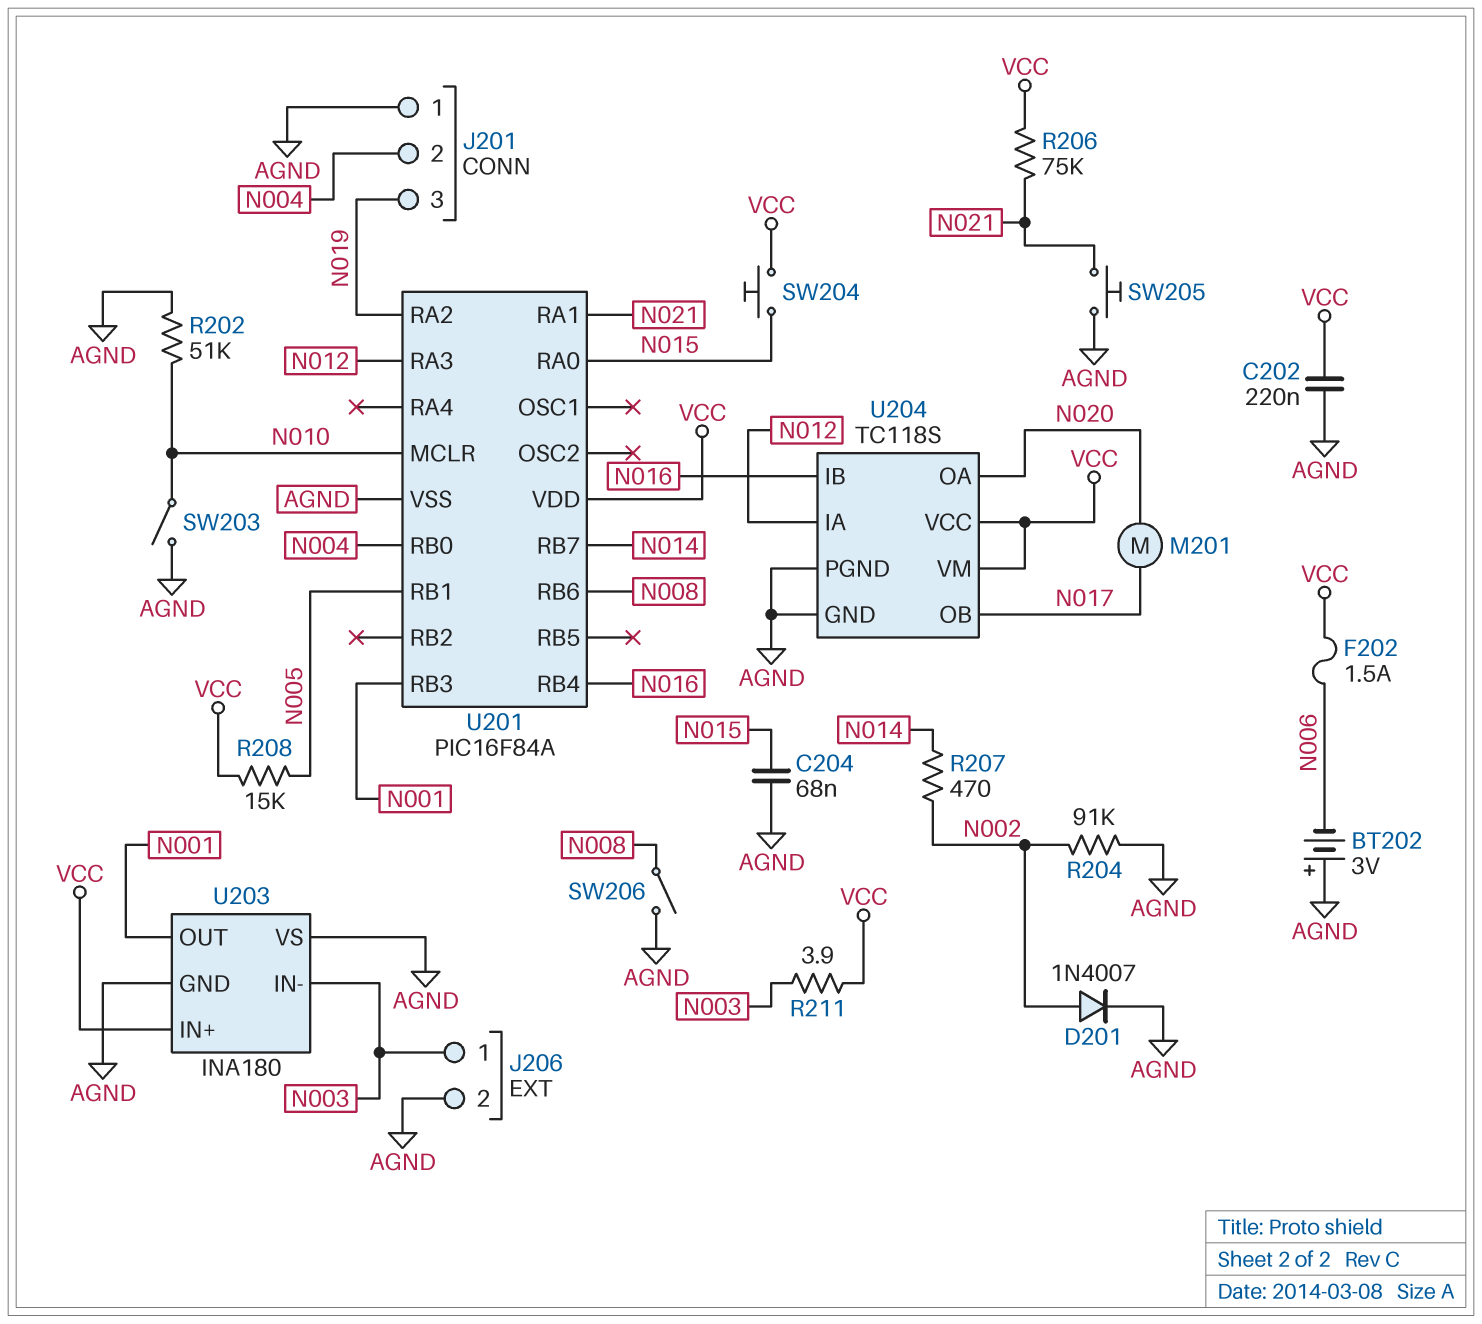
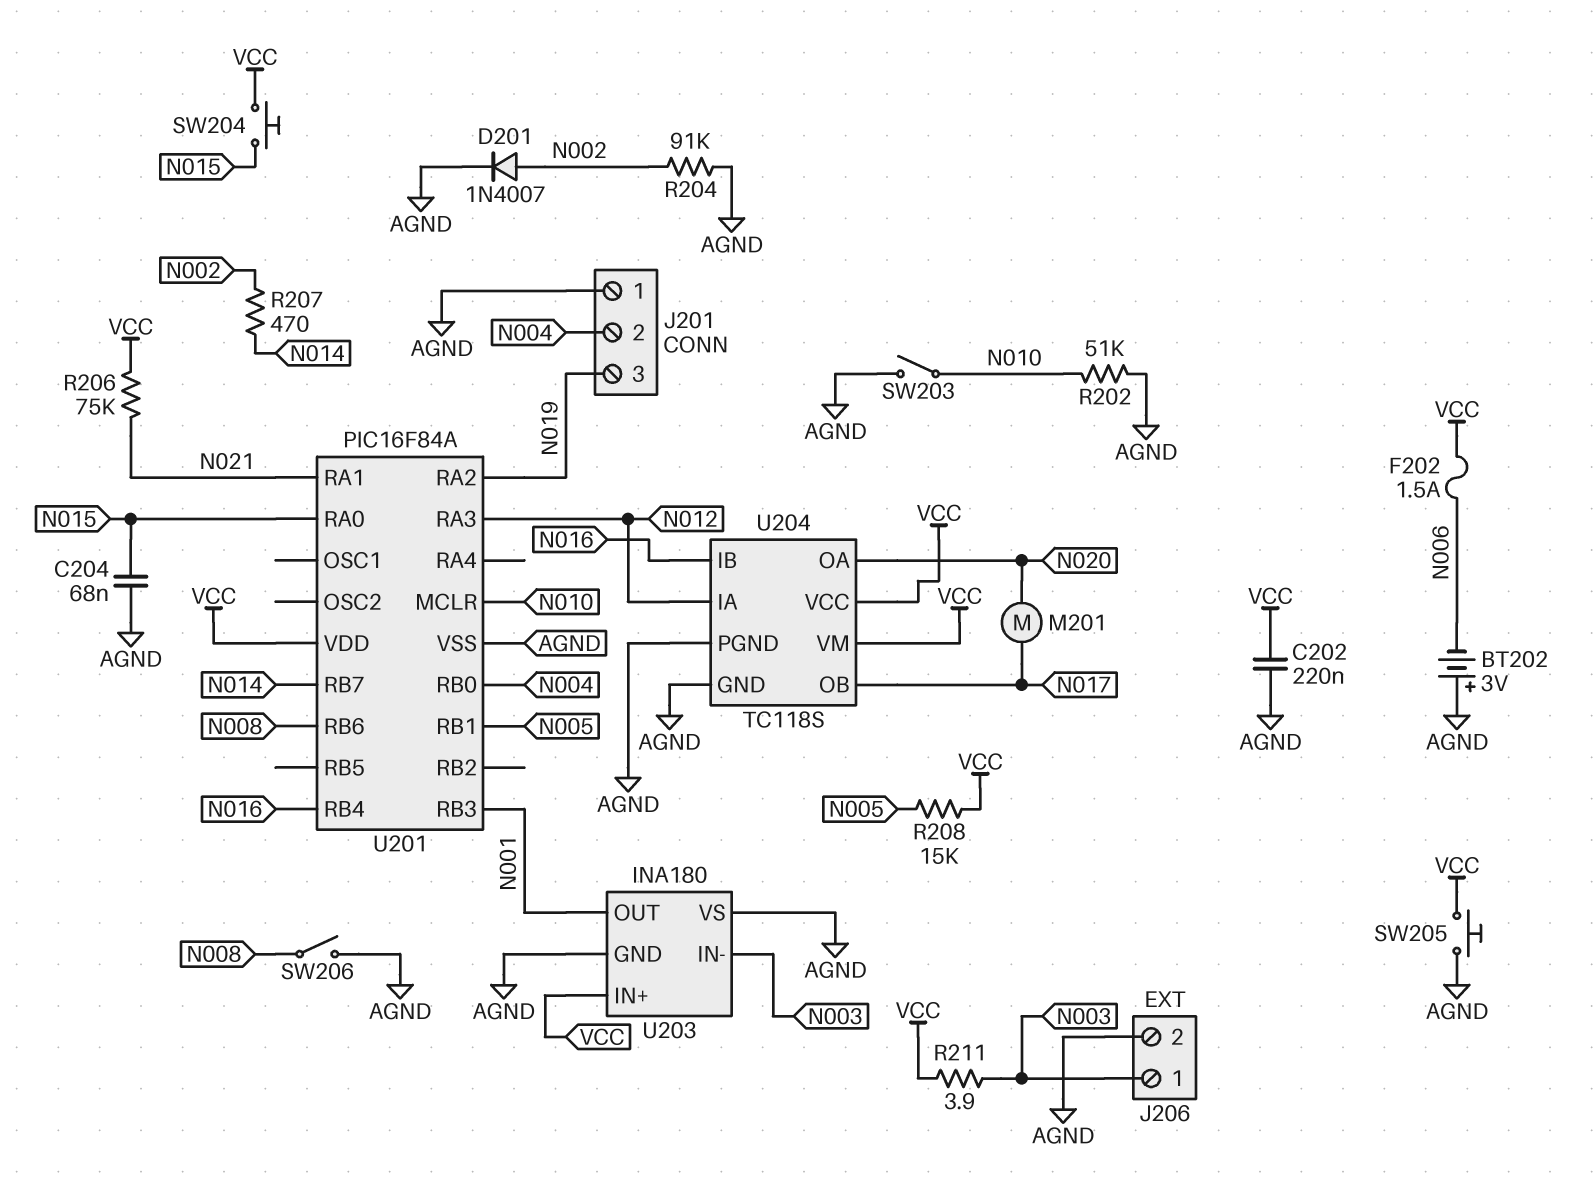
SW205: button (AGND, N021) -> button (AGND, VCC)

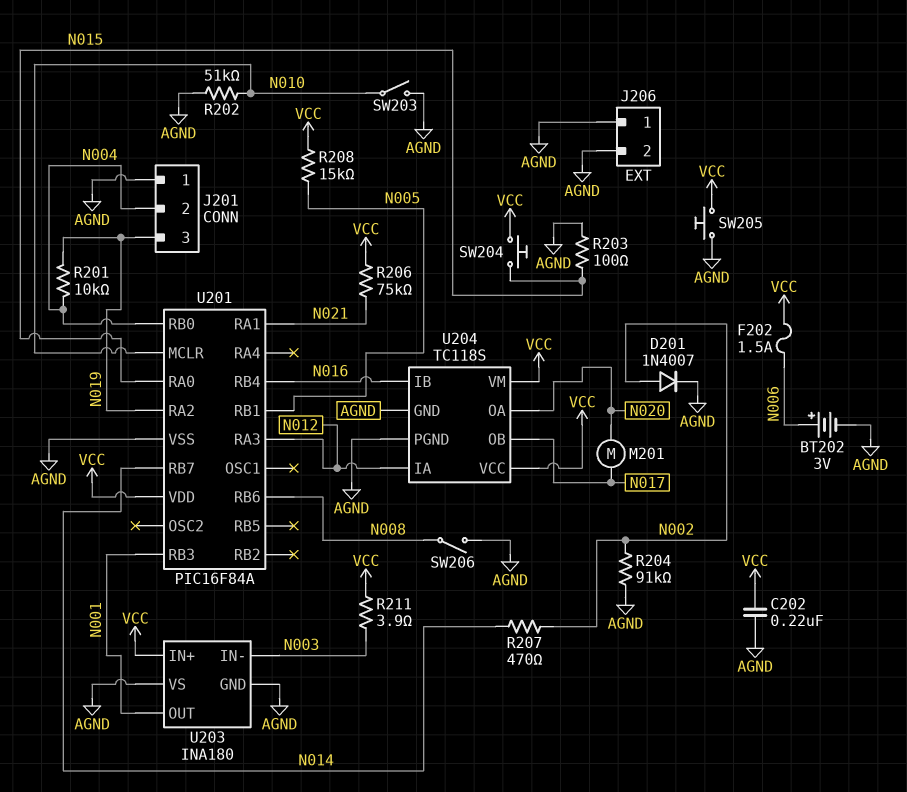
BT202: 3V (plus AGND, minus N006) -> 3V (plus N006, minus AGND)
C204: 68nF (AGND, N015) -> none
J206 pin 1: N003 -> AGND
R201: none -> 10k (N004, N019)
R203: none -> 100 (AGND, N015)

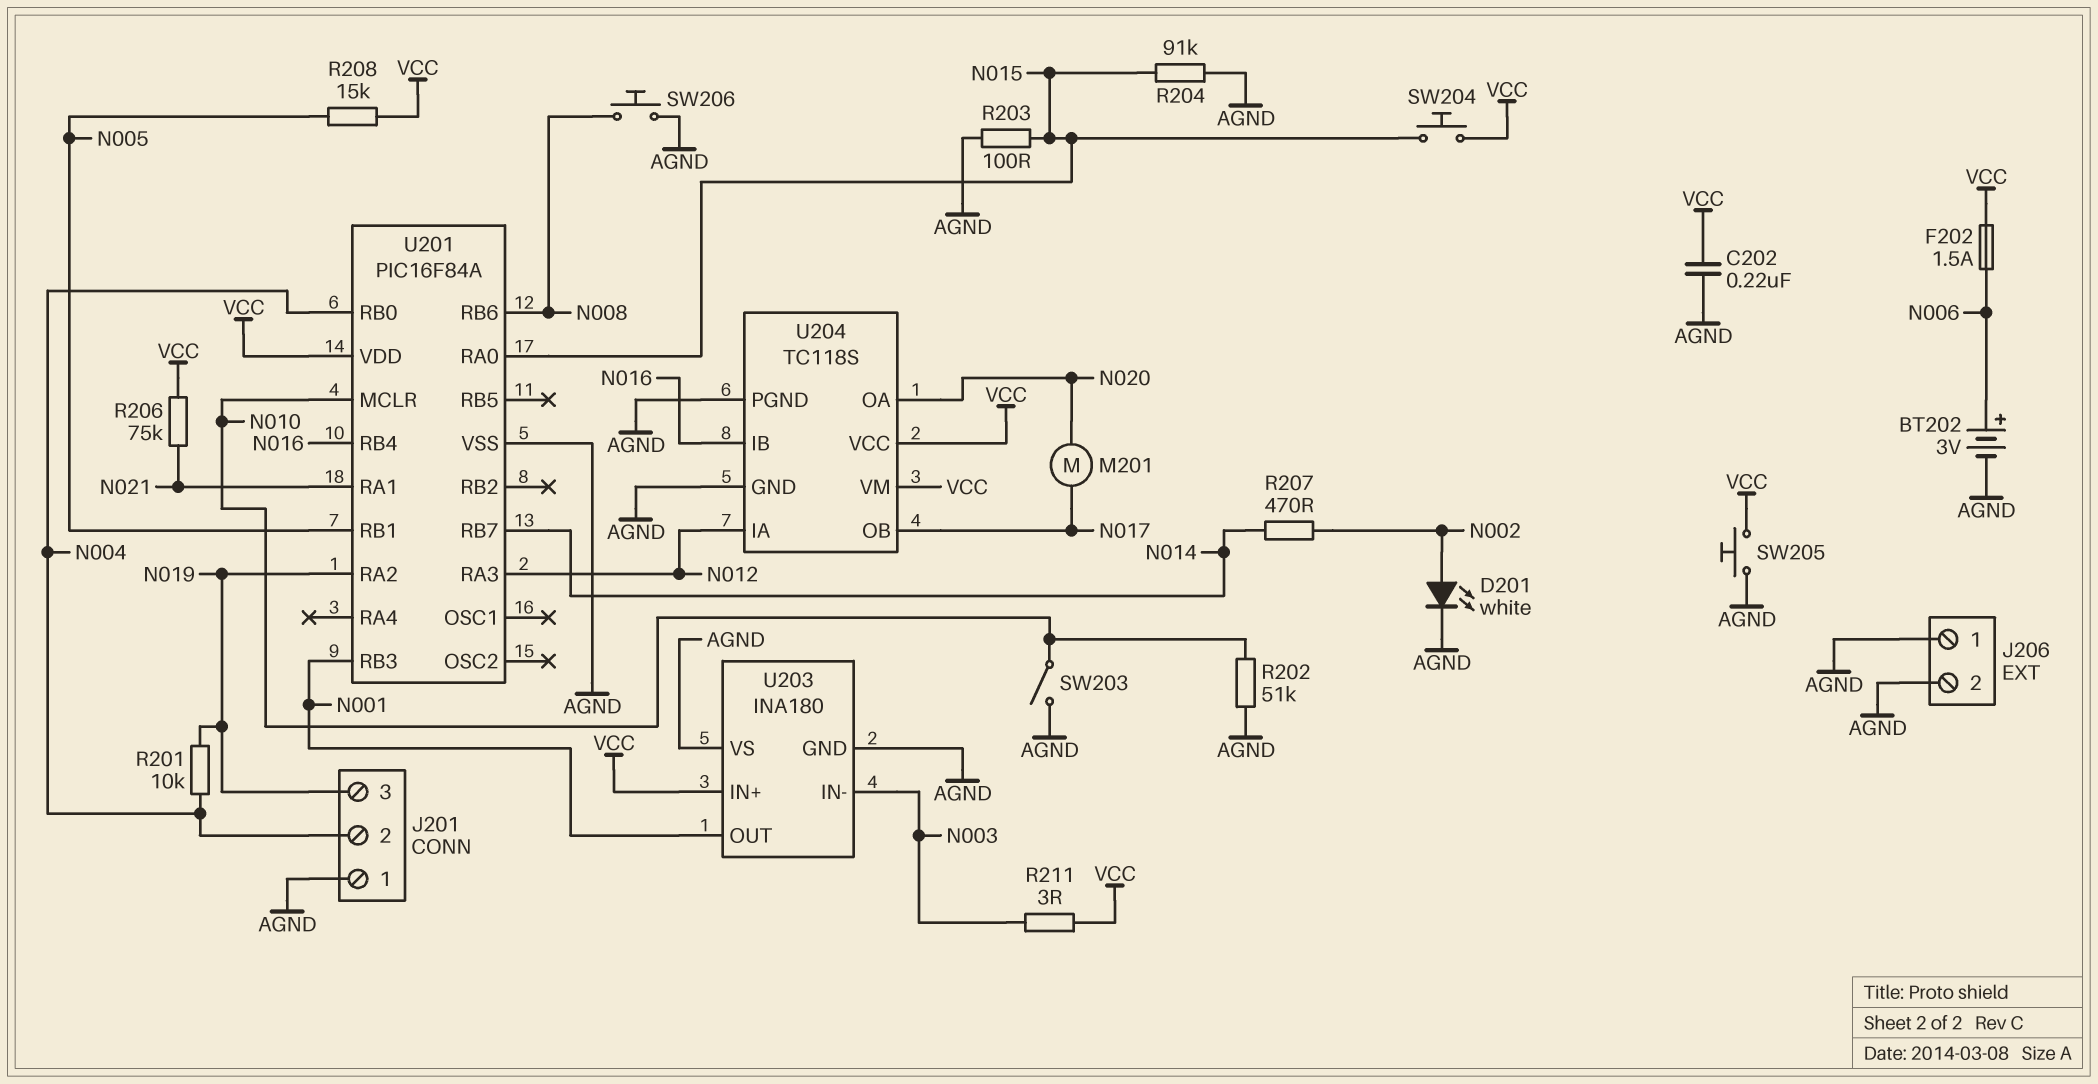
D201: diode 1N4007 (A N002, K AGND) -> LED white (A N002, K AGND)
R204: 91k (AGND, N002) -> 91k (AGND, N015)
R211: 3.9 (N003, VCC) -> 3 (N003, VCC)
SW206: switch (AGND, N008) -> button (AGND, N008)

